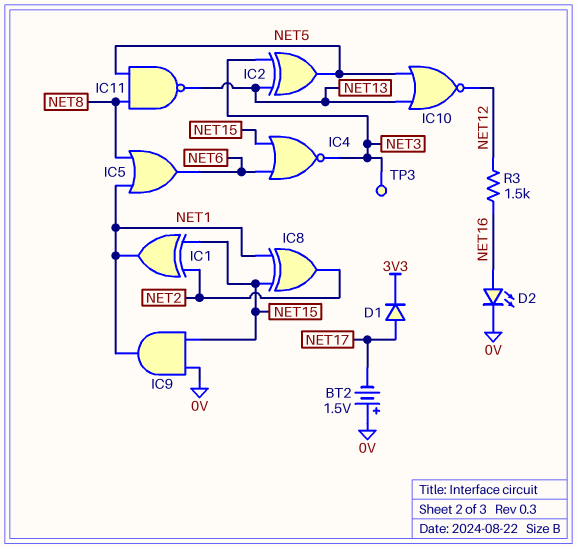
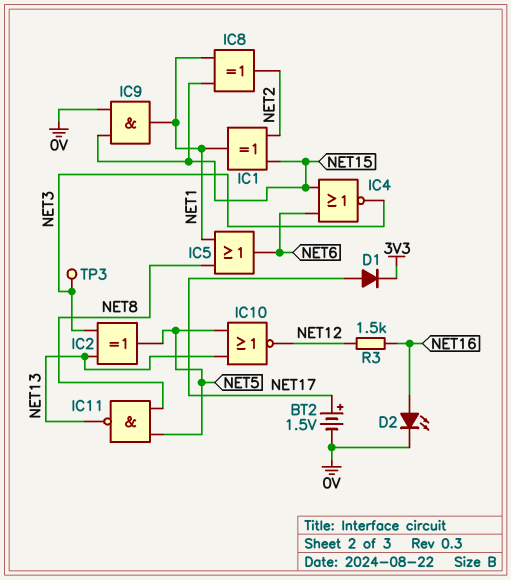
BT2: 1.5V (plus 0V, minus NET17) -> 1.5V (plus NET17, minus 0V)

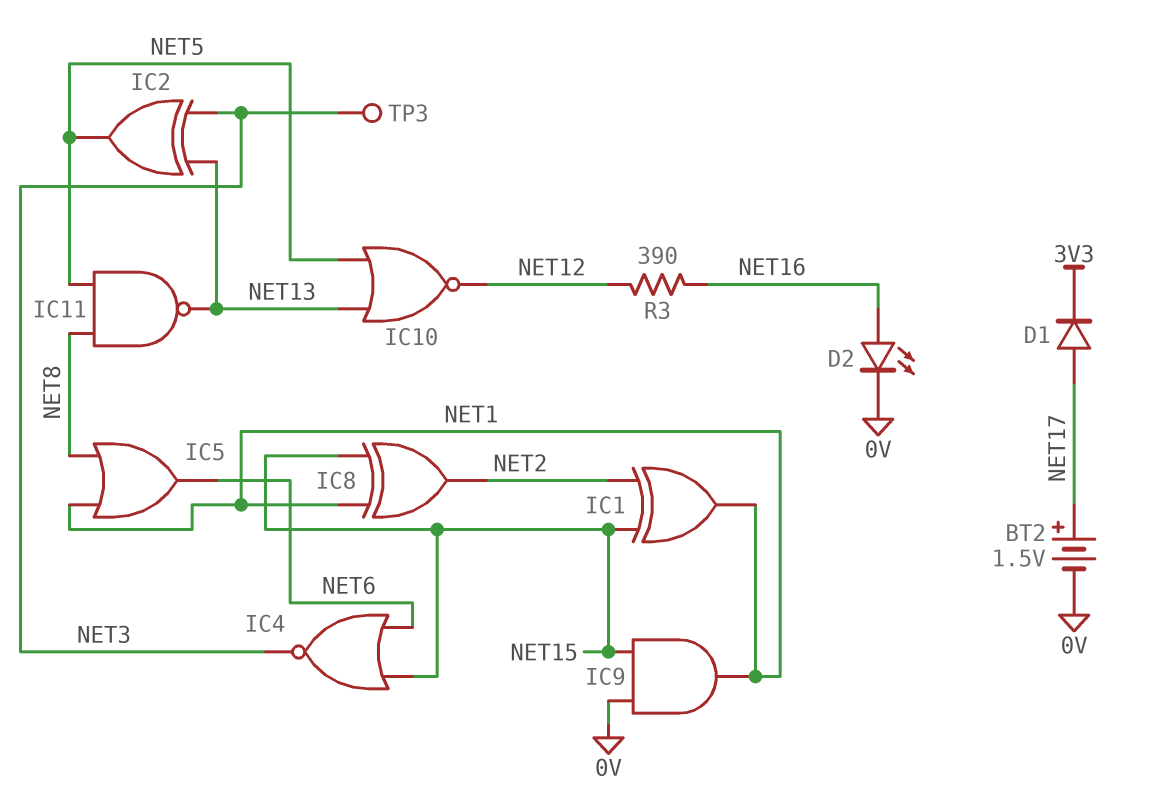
R3: 1.5k (NET12, NET16) -> 390 (NET12, NET16)

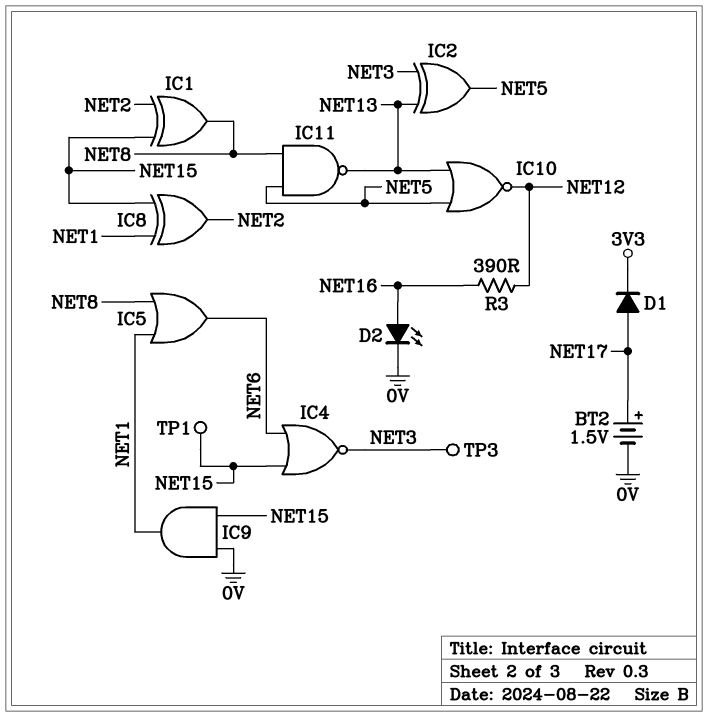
IC1: XOR (in NET2, in NET15, out NET1) -> XOR (in NET2, in NET15, out NET8)
TP1: none -> test point (NET15)

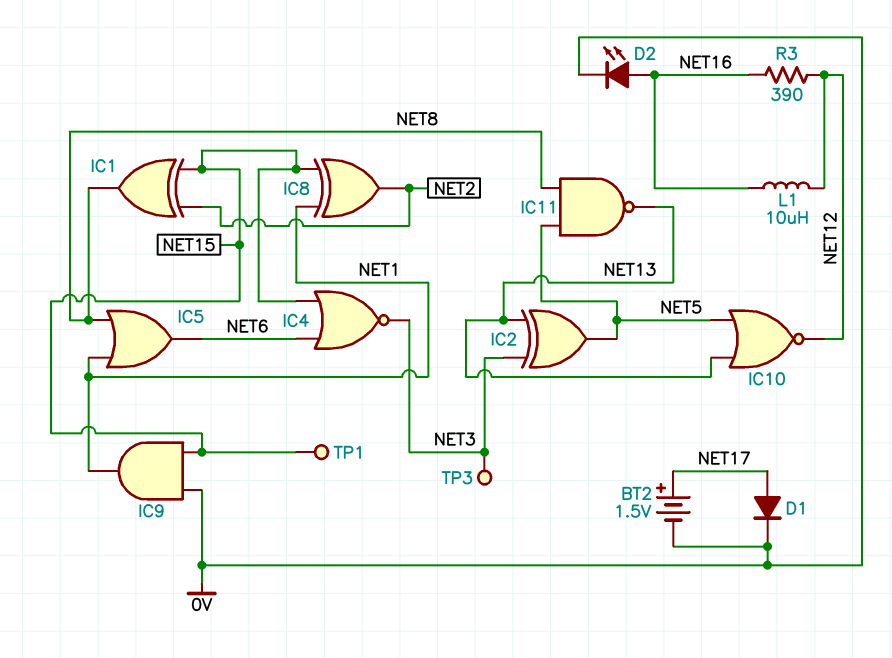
D1: diode (A NET17, K 3V3) -> diode (A NET17, K 0V)
L1: none -> 10uH (NET12, NET16)

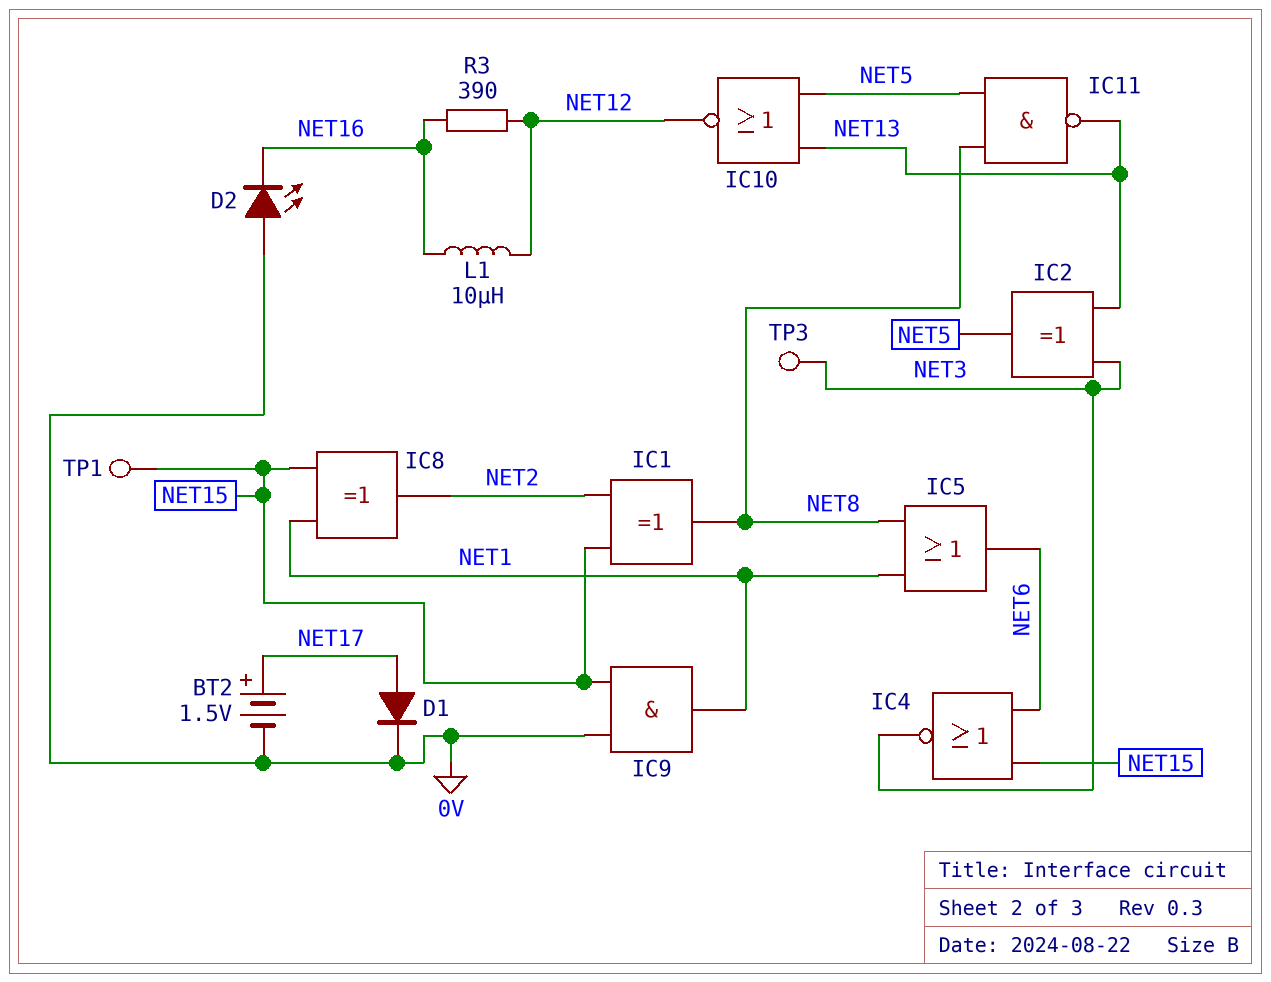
D2: LED (A NET16, K 0V) -> LED (A 0V, K NET16)

